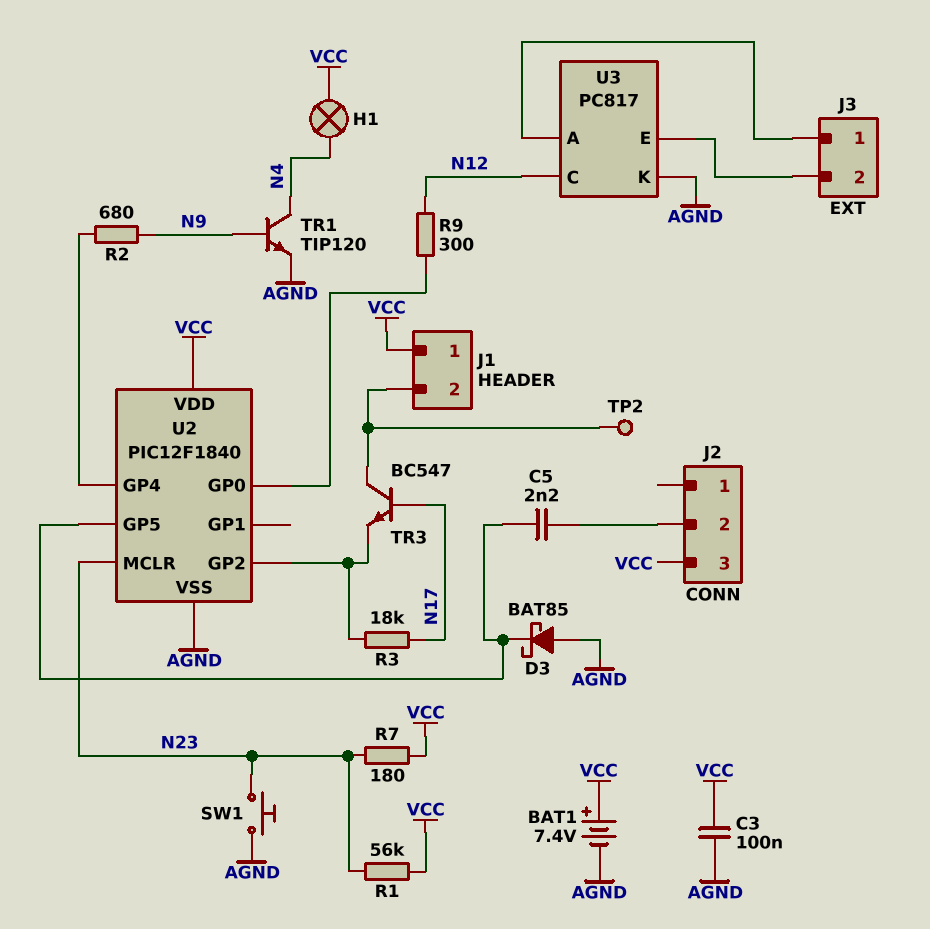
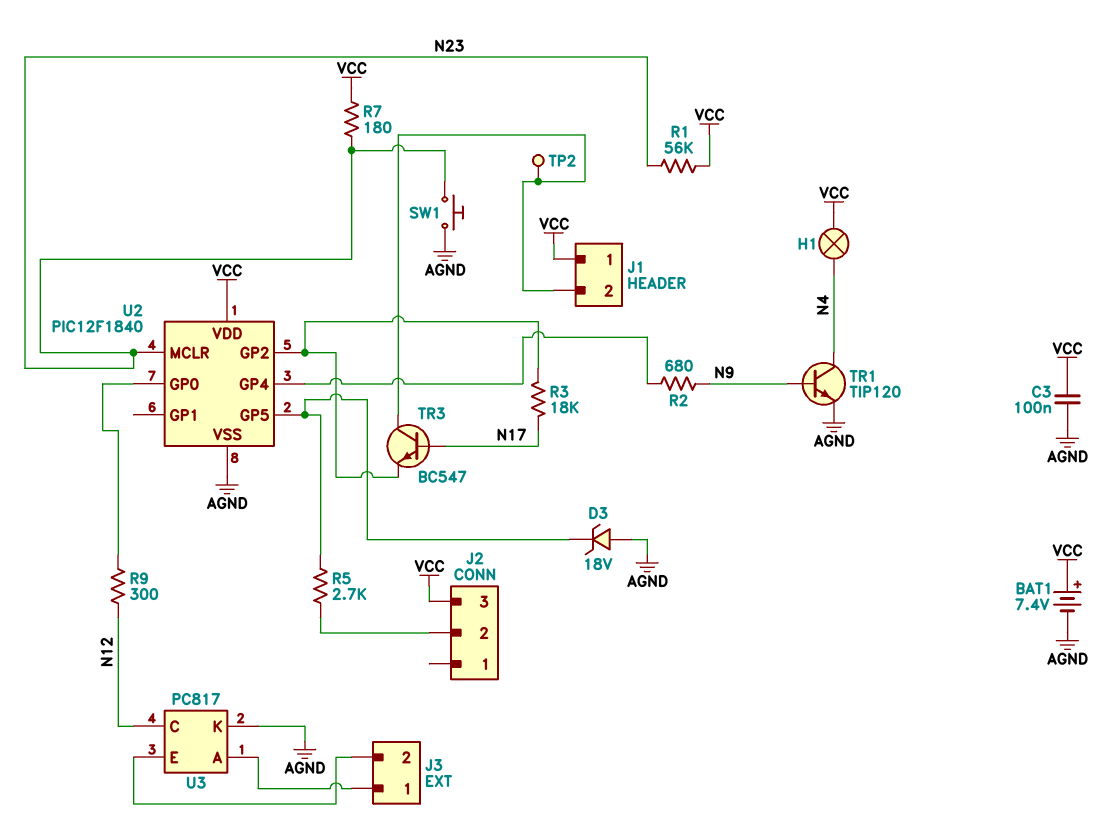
C5: 2.2nF (J2/2, U2/GP5) -> none
D3: schottky BAT85 (A AGND, K U2/GP5) -> zener 18V (A AGND, K U2/GP5)
R5: none -> 2.7k (J2/2, U2/GP5)

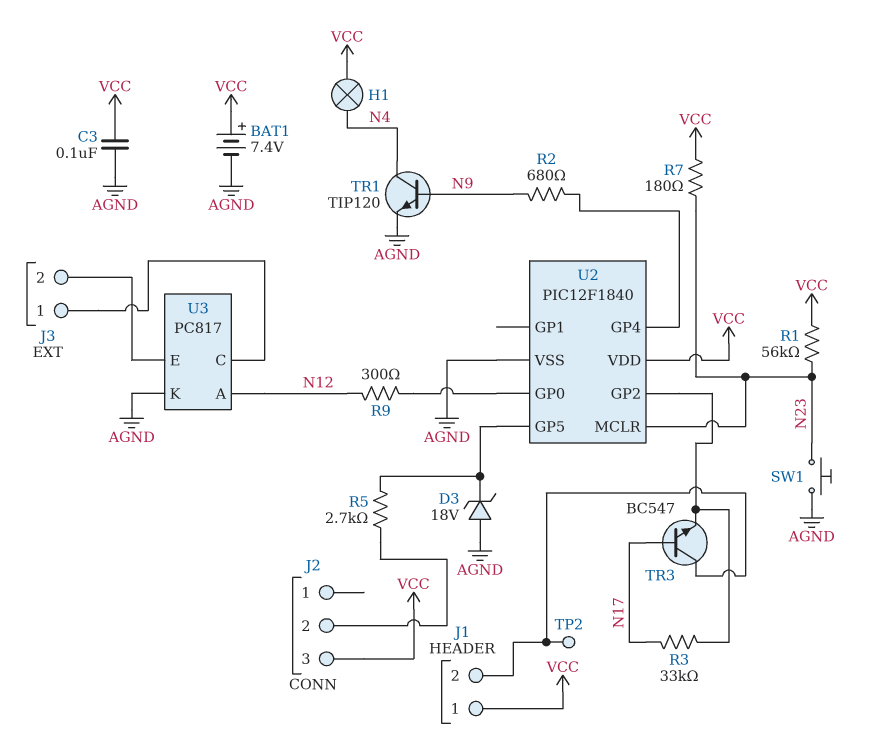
R3: 18k (N17, U2/GP2) -> 33k (N17, U2/GP2)
U3 pin A: J3/1 -> N12
U3 pin C: N12 -> J3/1

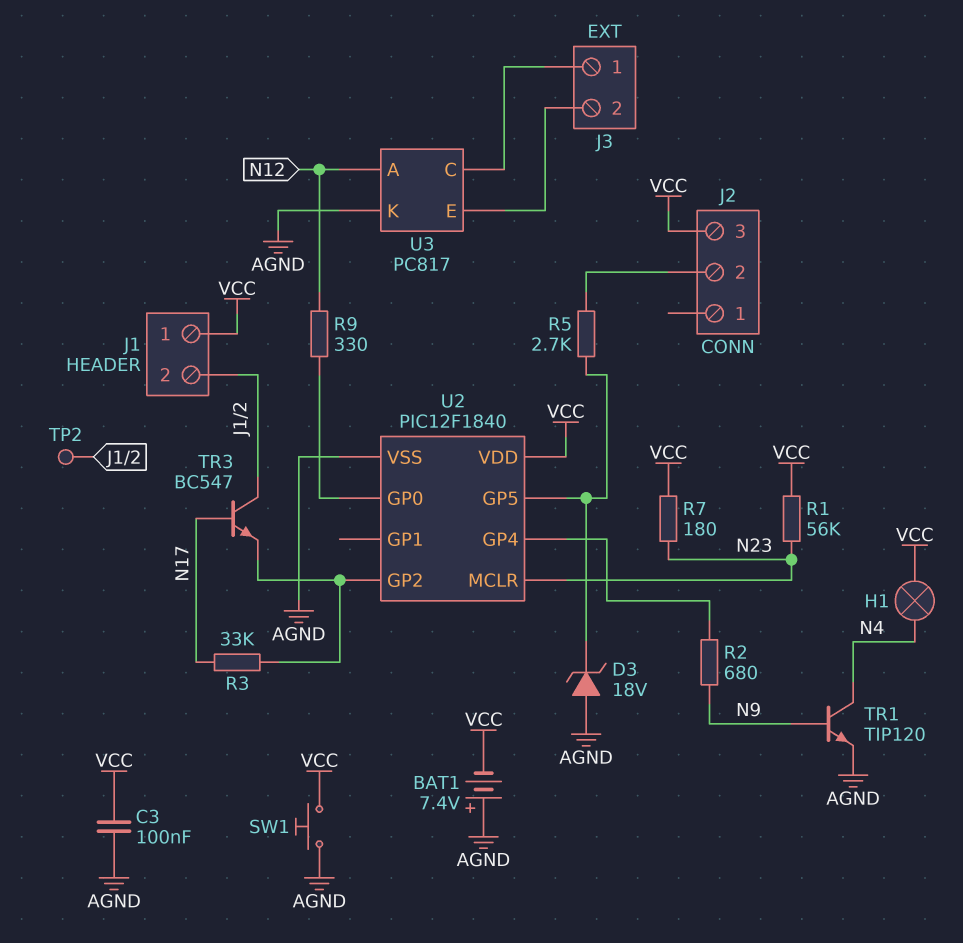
BAT1: 7.4V (plus VCC, minus AGND) -> 7.4V (plus AGND, minus VCC)
R9: 300 (N12, U2/GP0) -> 330 (N12, U2/GP0)
SW1: button (AGND, N23) -> button (AGND, VCC)

